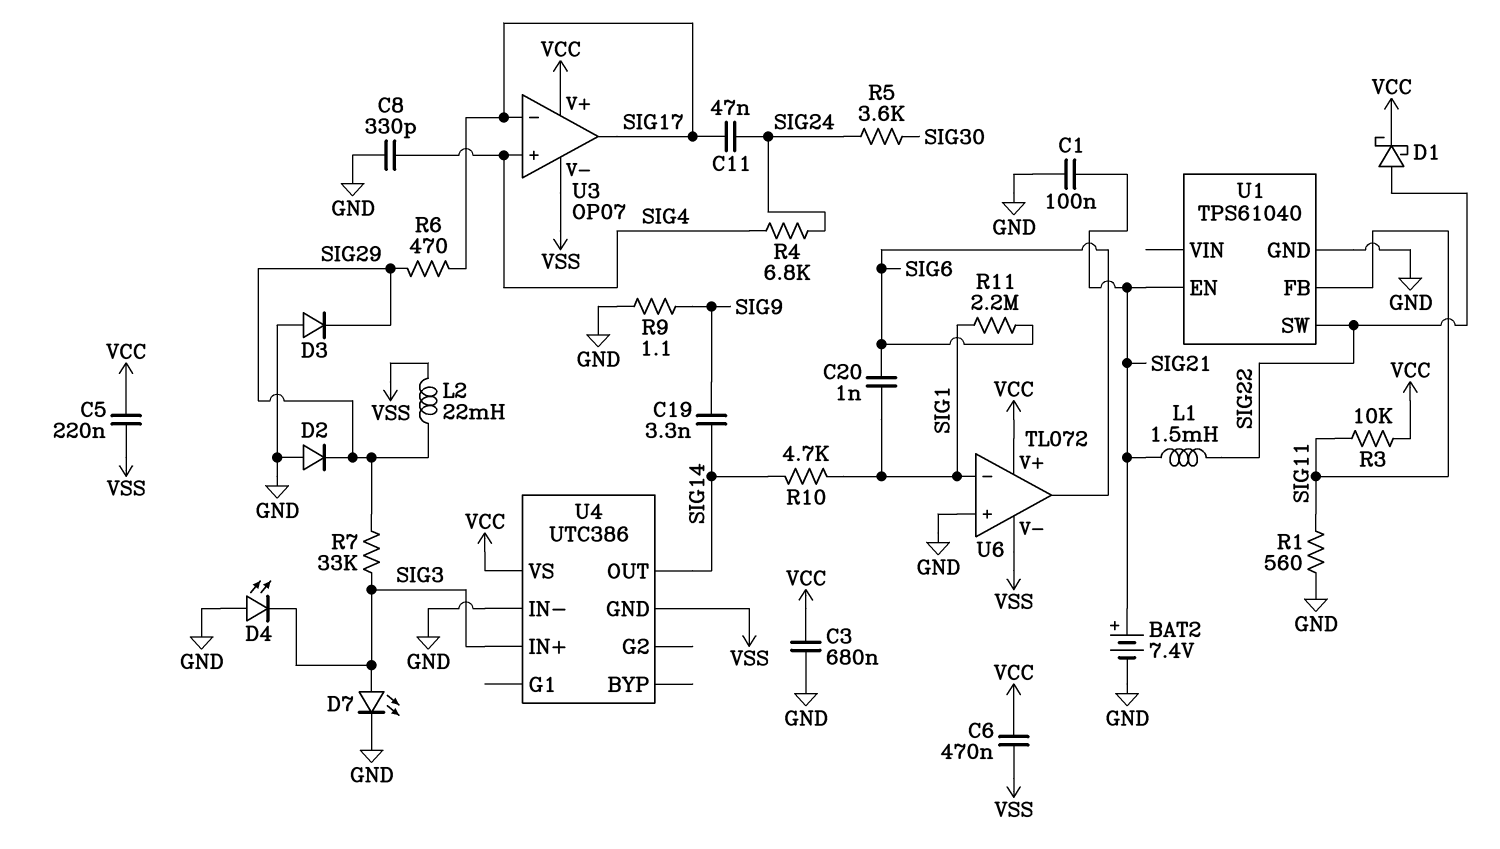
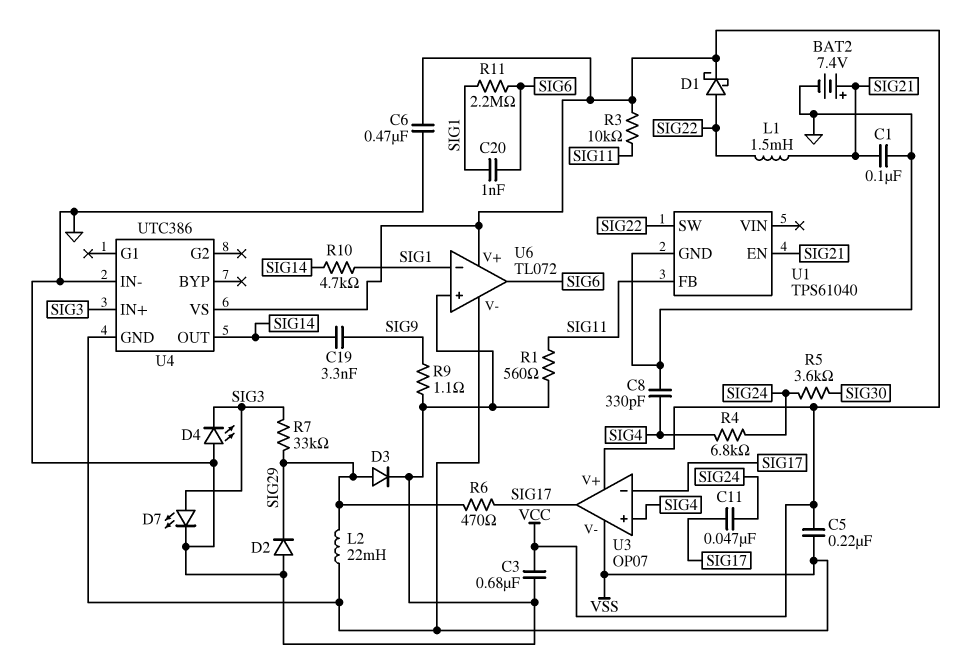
C6: 470nF (VCC, VSS) -> 470nF (GND, VCC)
D3: diode (A GND, K SIG29) -> diode (A SIG29, K GND)

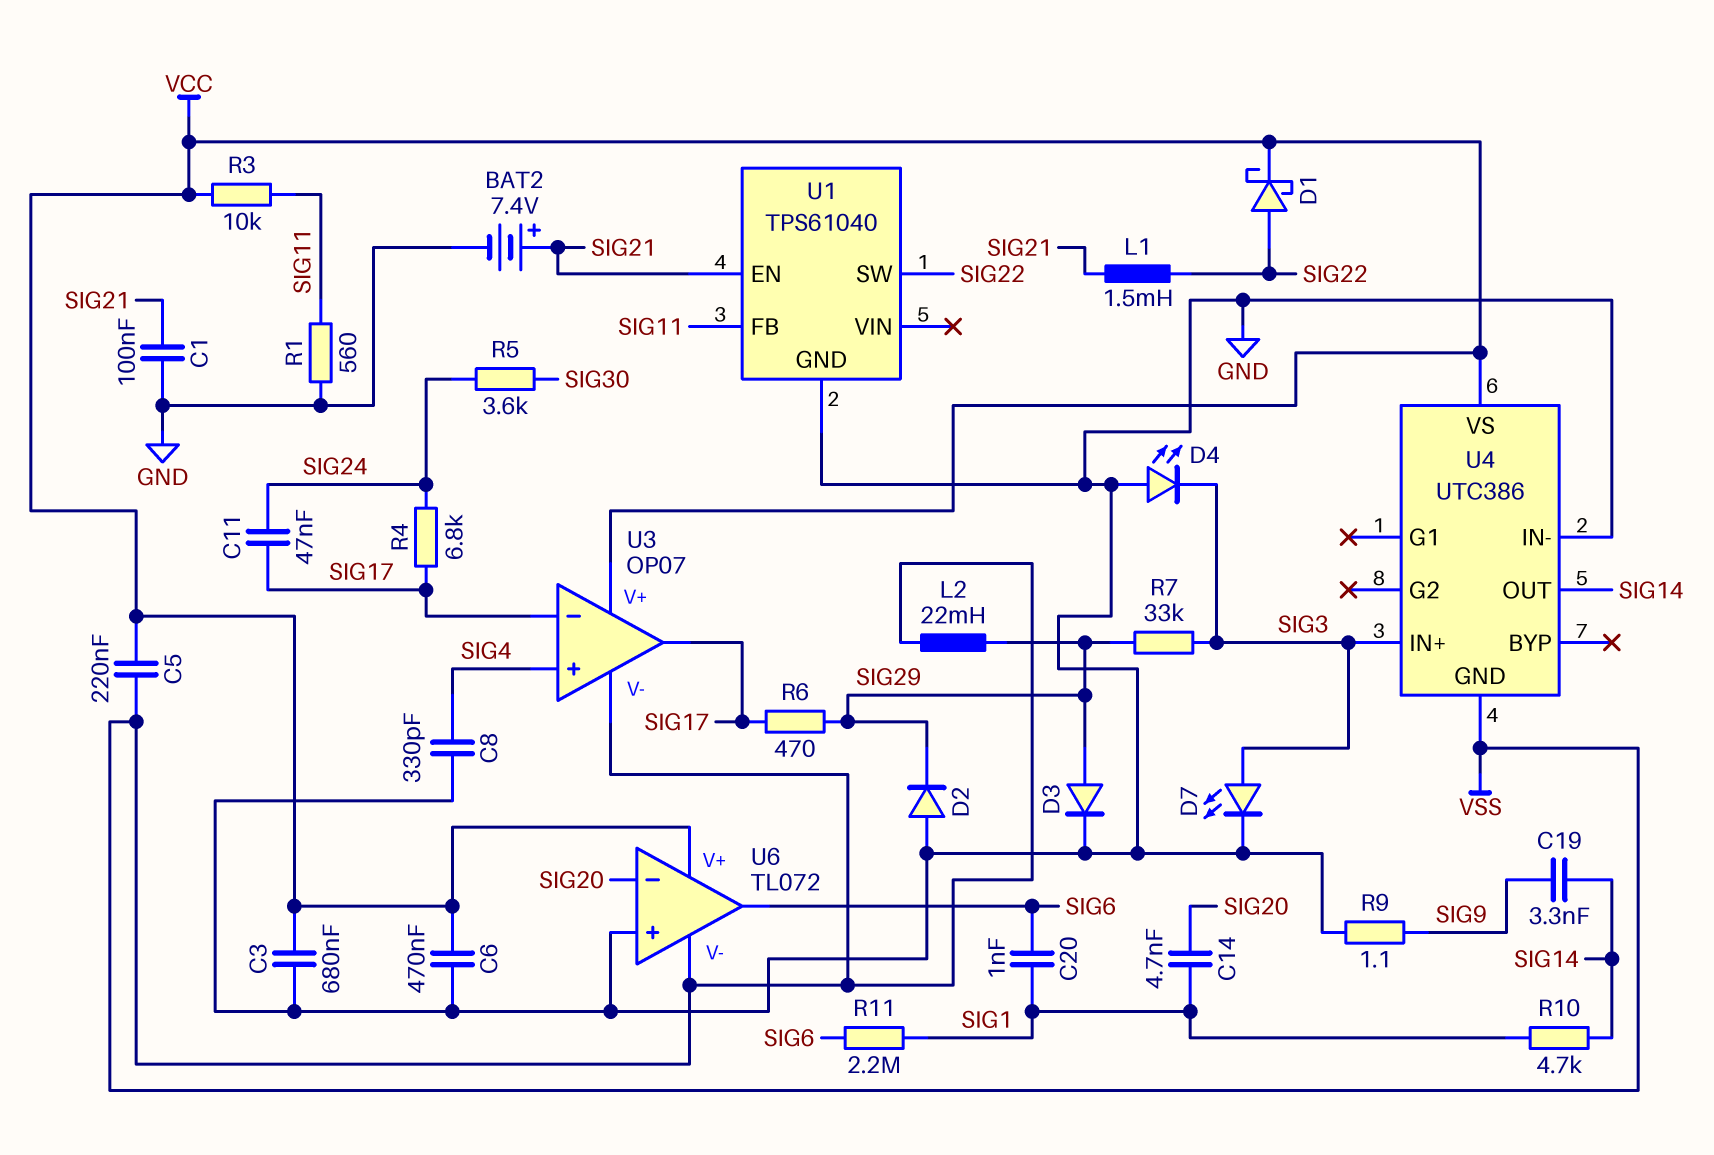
C14: none -> 4.7nF (SIG1, SIG20)
R4: 6.8k (SIG4, SIG24) -> 6.8k (SIG17, SIG24)
U6 pin in-: SIG1 -> SIG20

